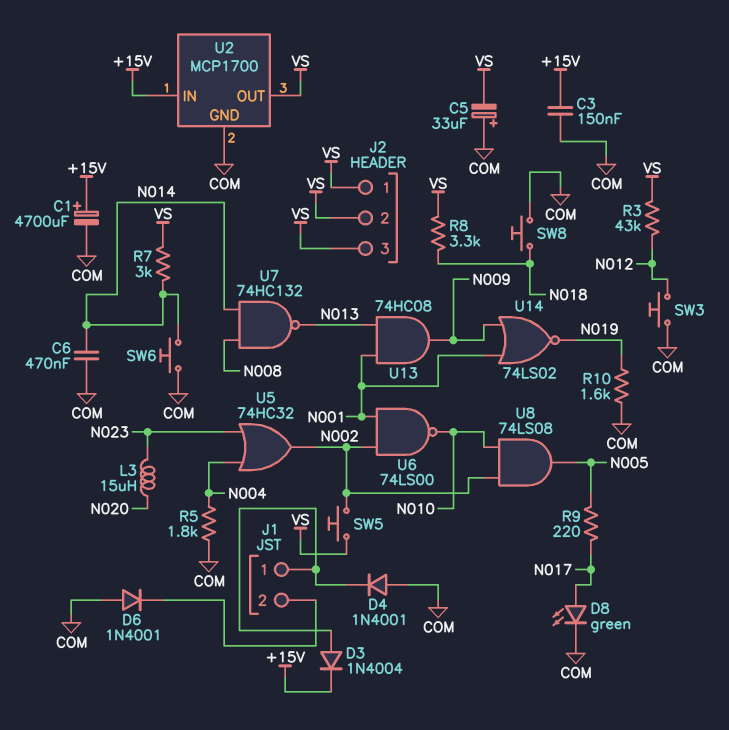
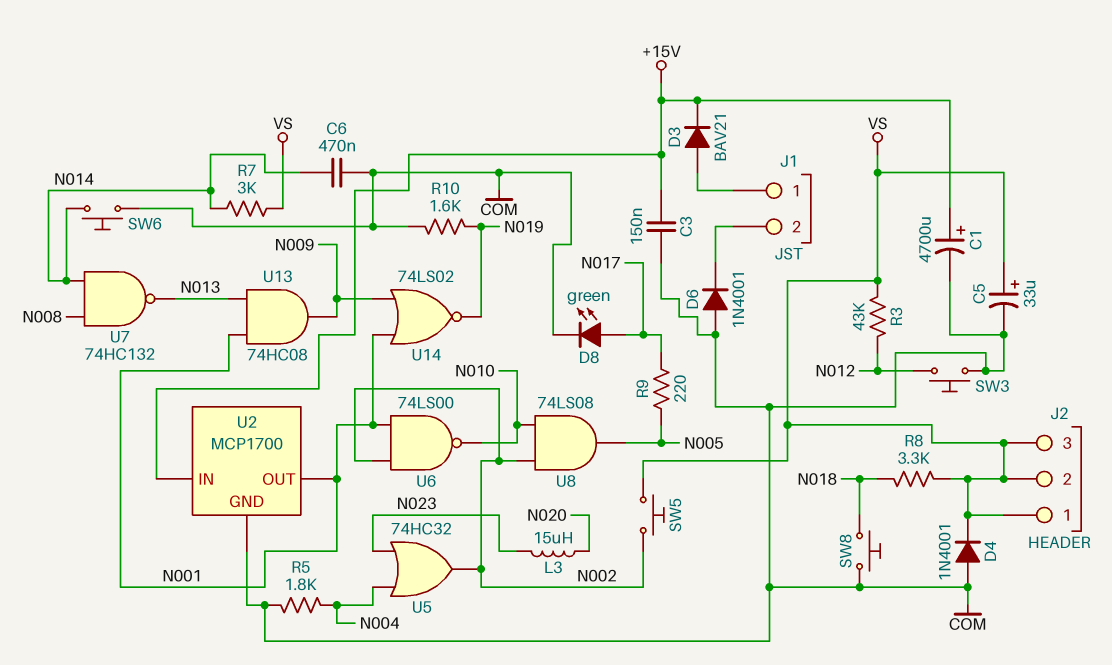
C5: 33uF (plus COM, minus VS) -> 33uF (plus VS, minus COM)
D3: diode 1N4004 (A J1/1, K +15V) -> diode BAV21 (A J1/1, K +15V)
D4: diode 1N4001 (A COM, K J1/1) -> diode 1N4001 (A COM, K VS)
U2 pin OUT: VS -> N001

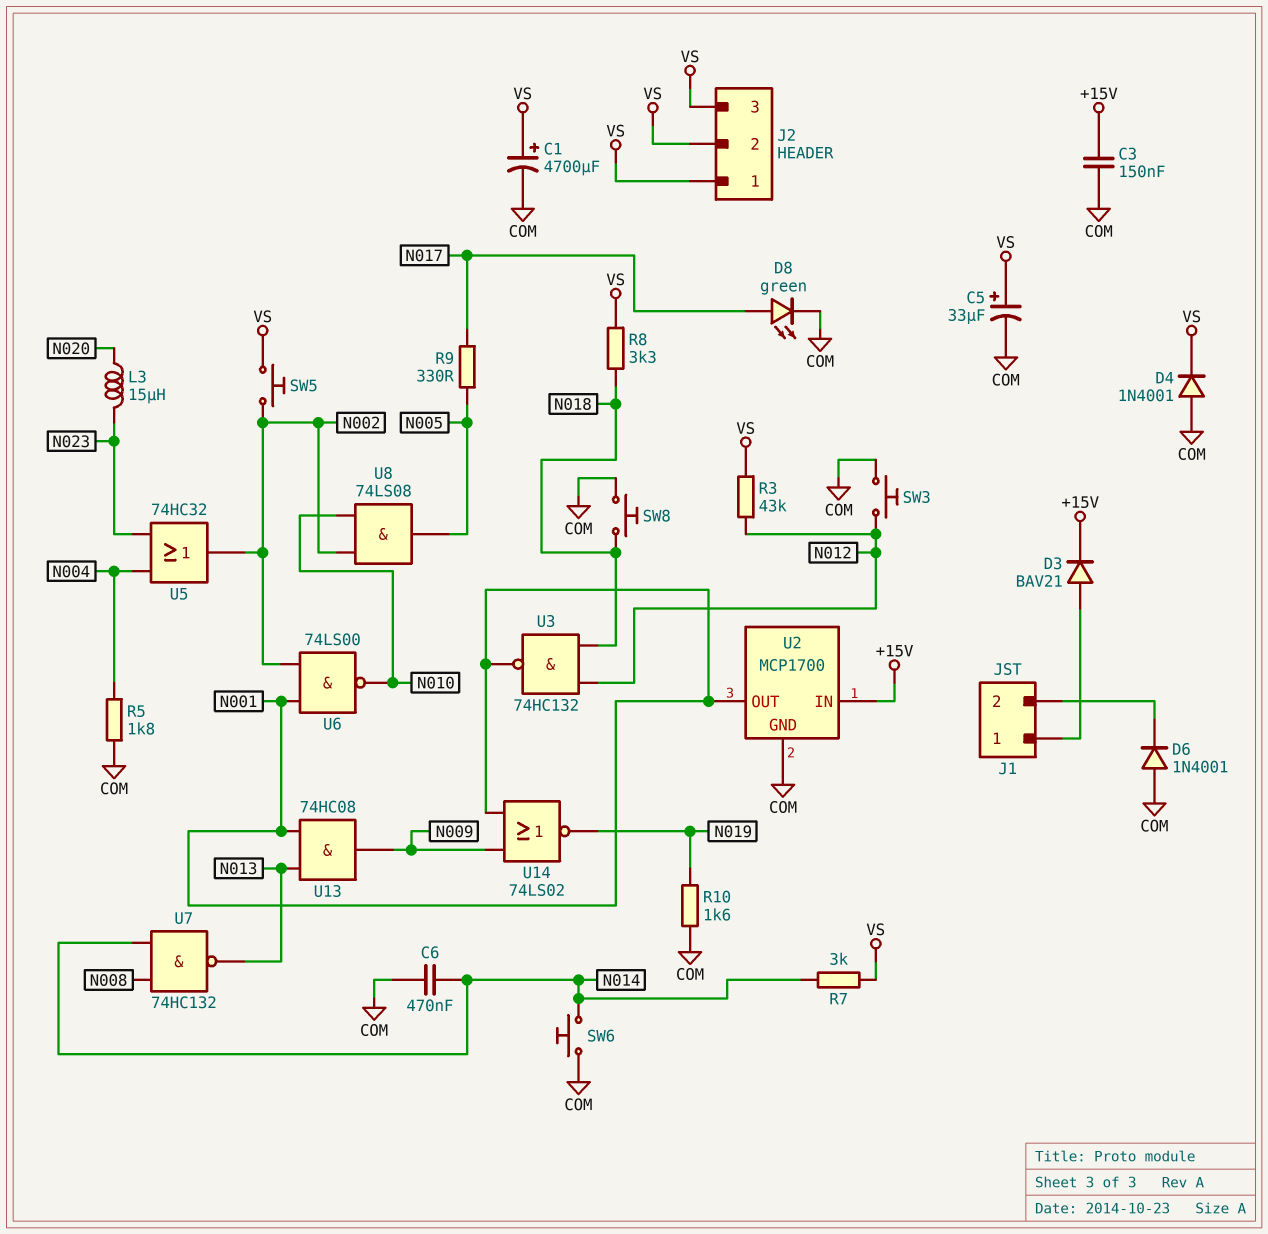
C1: 4700uF (plus +15V, minus COM) -> 4700uF (plus VS, minus COM)
R9: 220 (N005, N017) -> 330 (N005, N017)
U3: none -> NAND 74HC132 (in N012, in N018, out N001)

